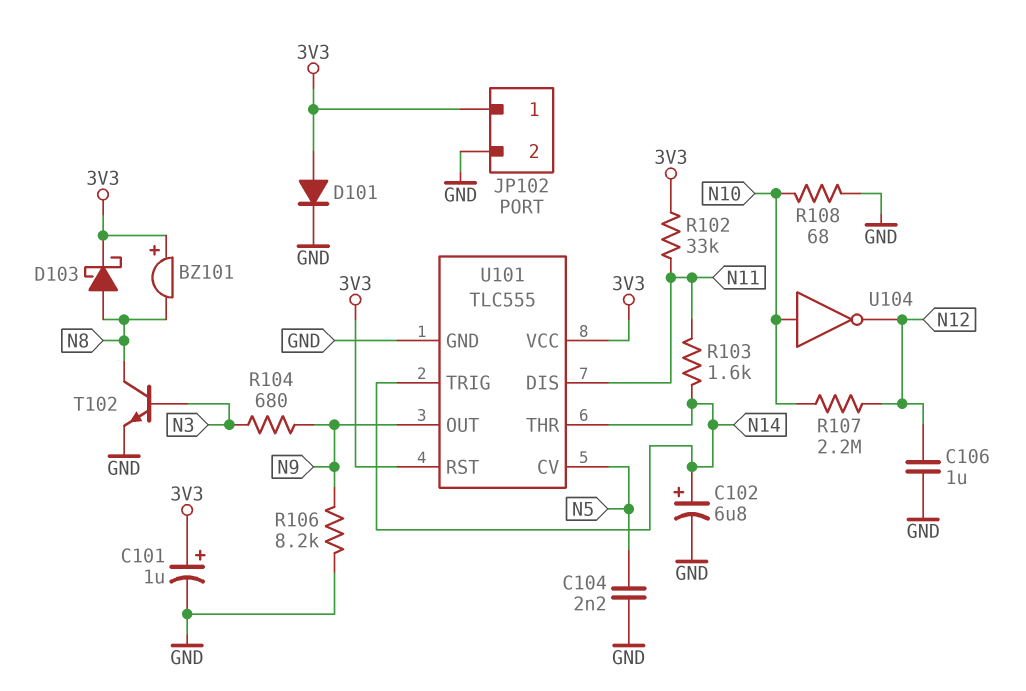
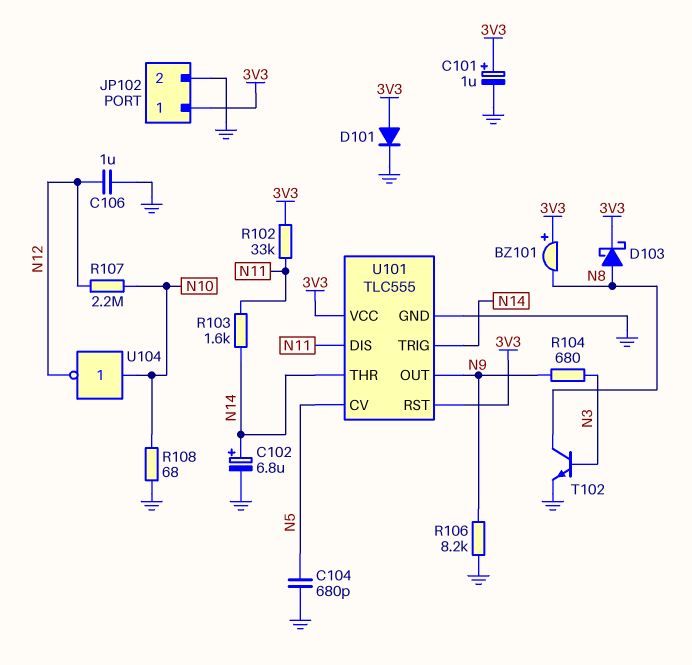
C104: 2.2nF (GND, N5) -> 680pF (GND, N5)

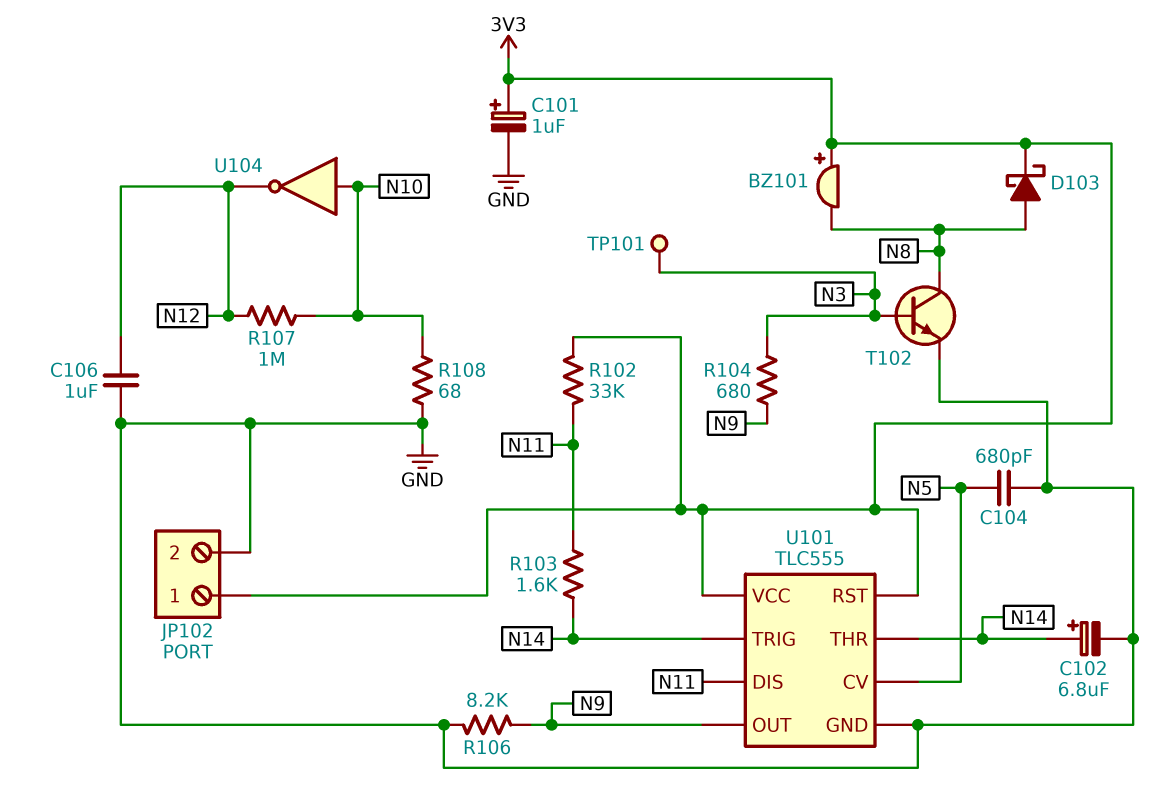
D101: diode (A 3V3, K GND) -> none
R107: 2.2M (N10, N12) -> 1M (N10, N12)
TP101: none -> test point (N3)

